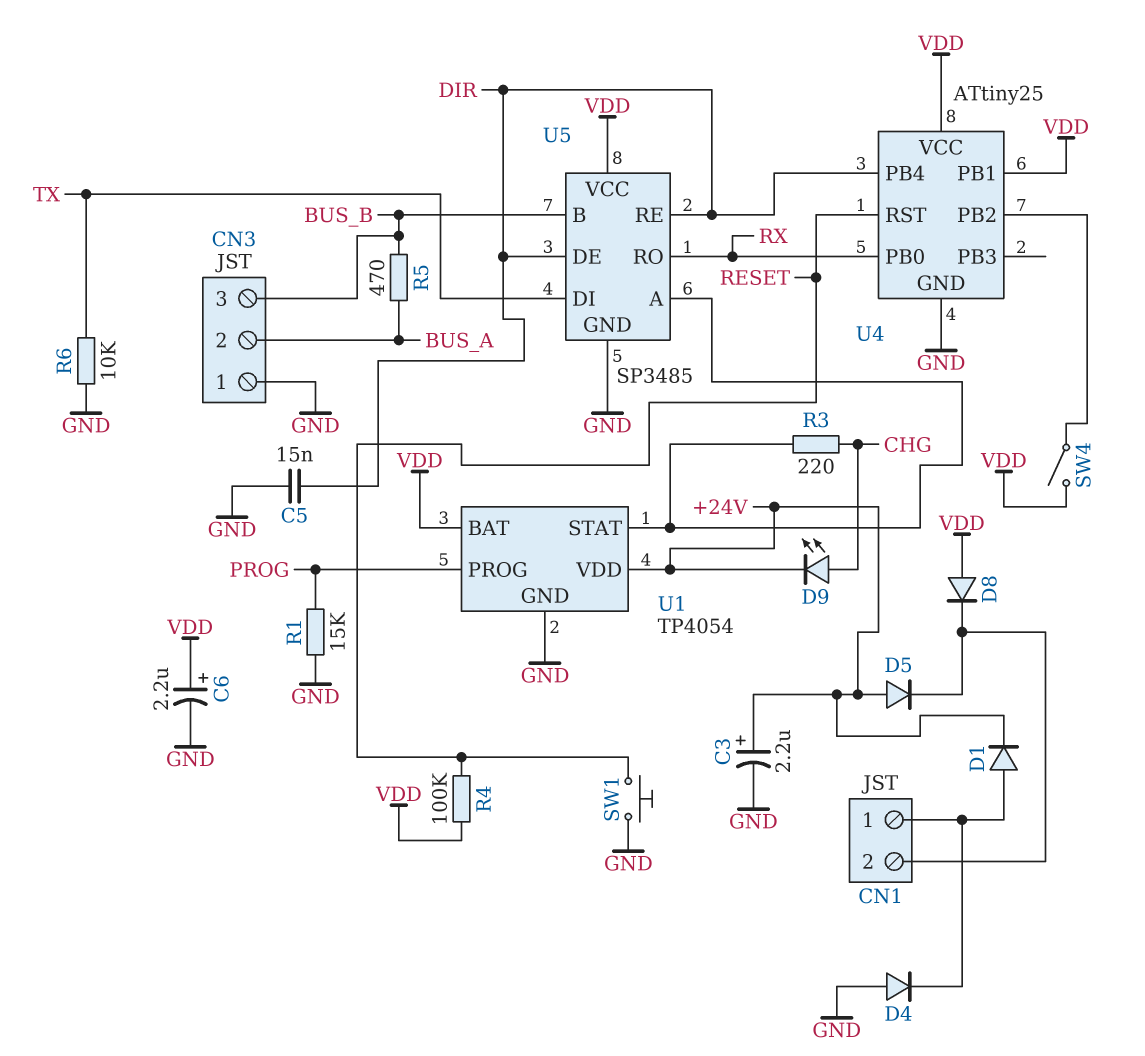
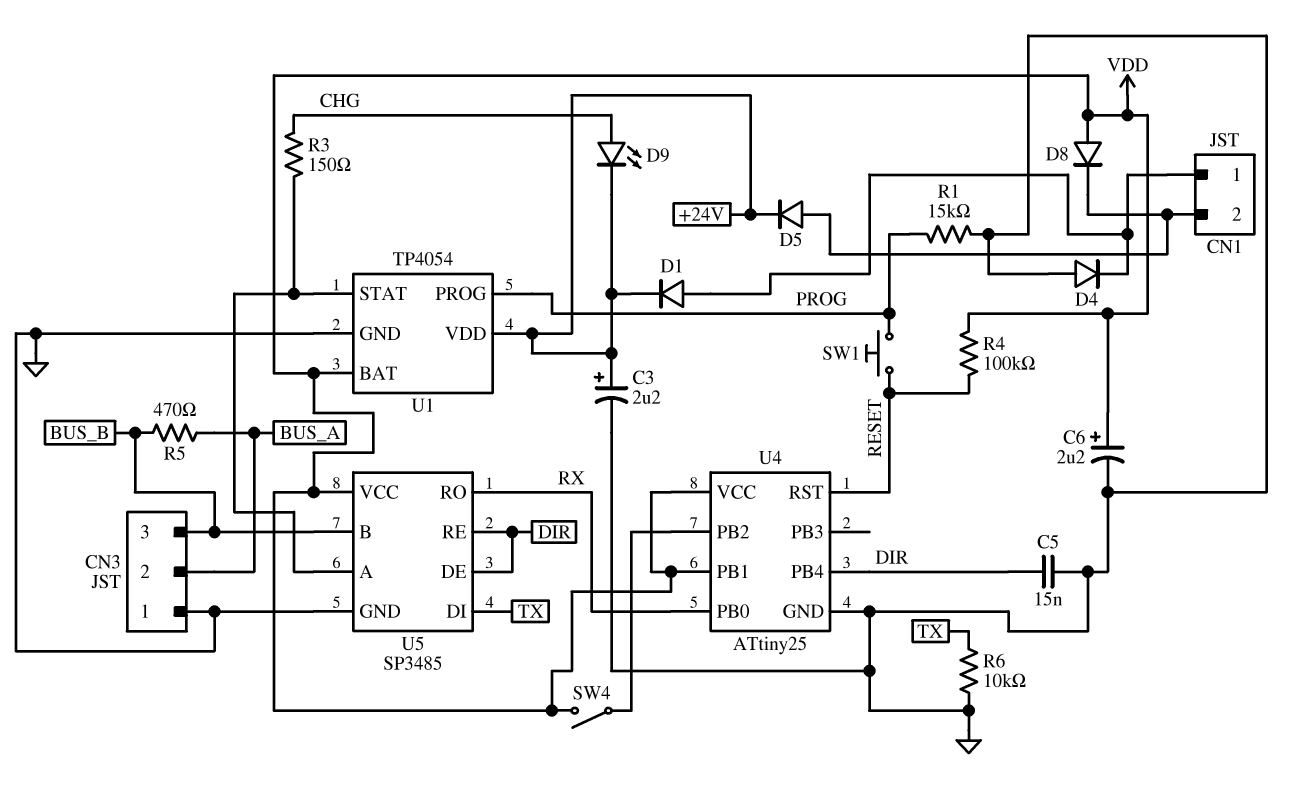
D5: diode (A +24V, K CN1/2) -> diode (A CN1/2, K +24V)
R3: 220 (CHG, U1/STAT) -> 150 (CHG, U1/STAT)
SW1: button (GND, RESET) -> button (PROG, RESET)

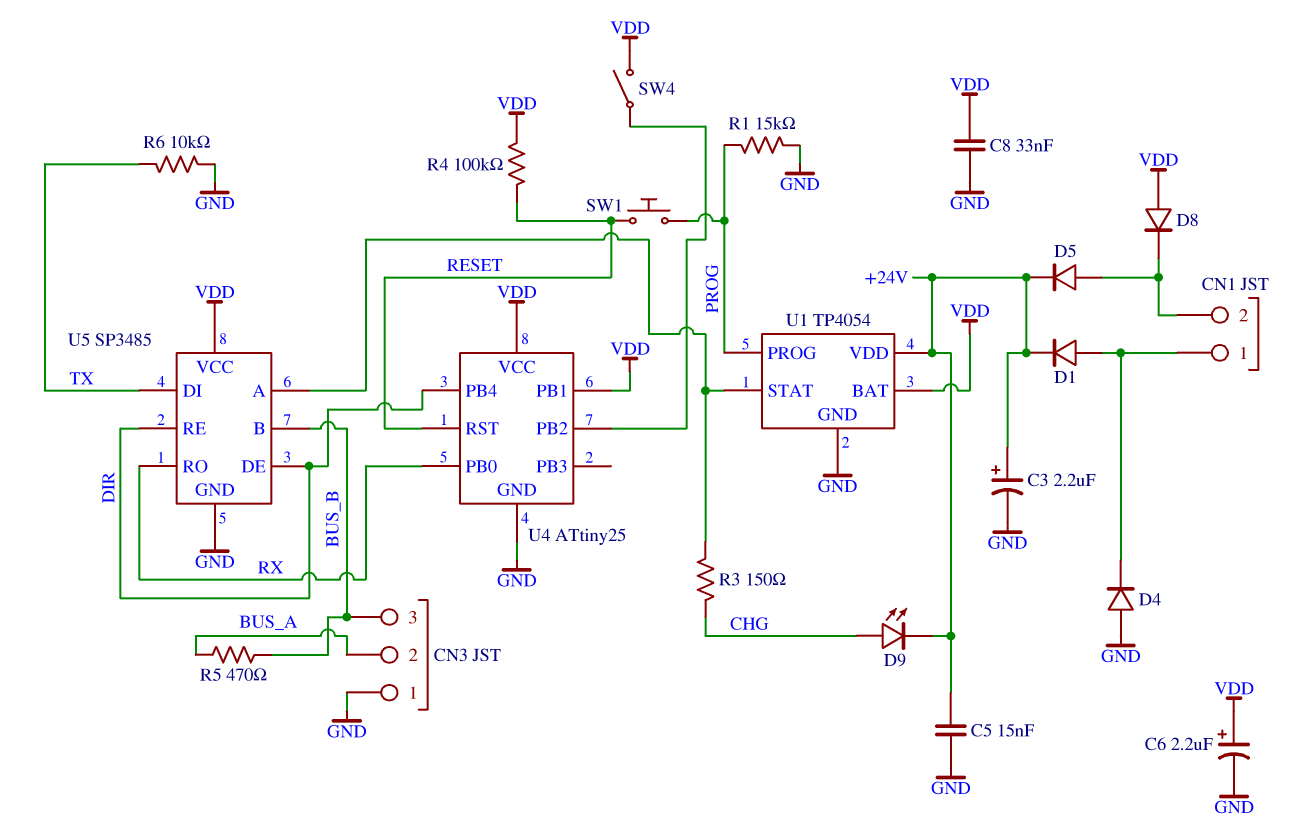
C5: 15nF (DIR, GND) -> 15nF (+24V, GND)
C8: none -> 33nF (GND, VDD)

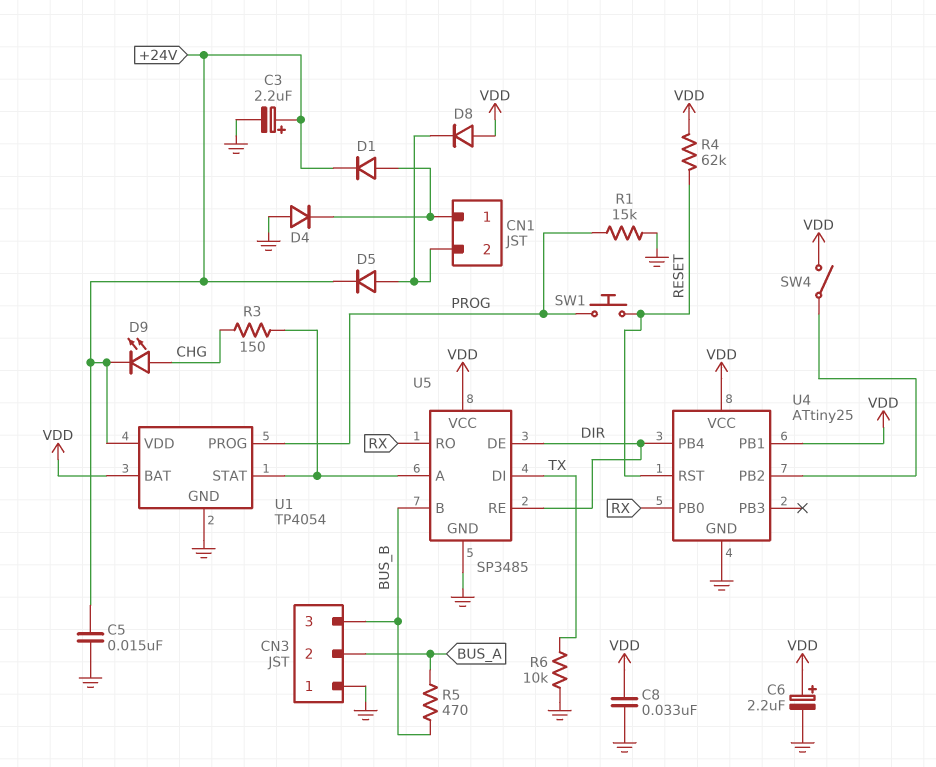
R4: 100k (RESET, VDD) -> 62k (RESET, VDD)

